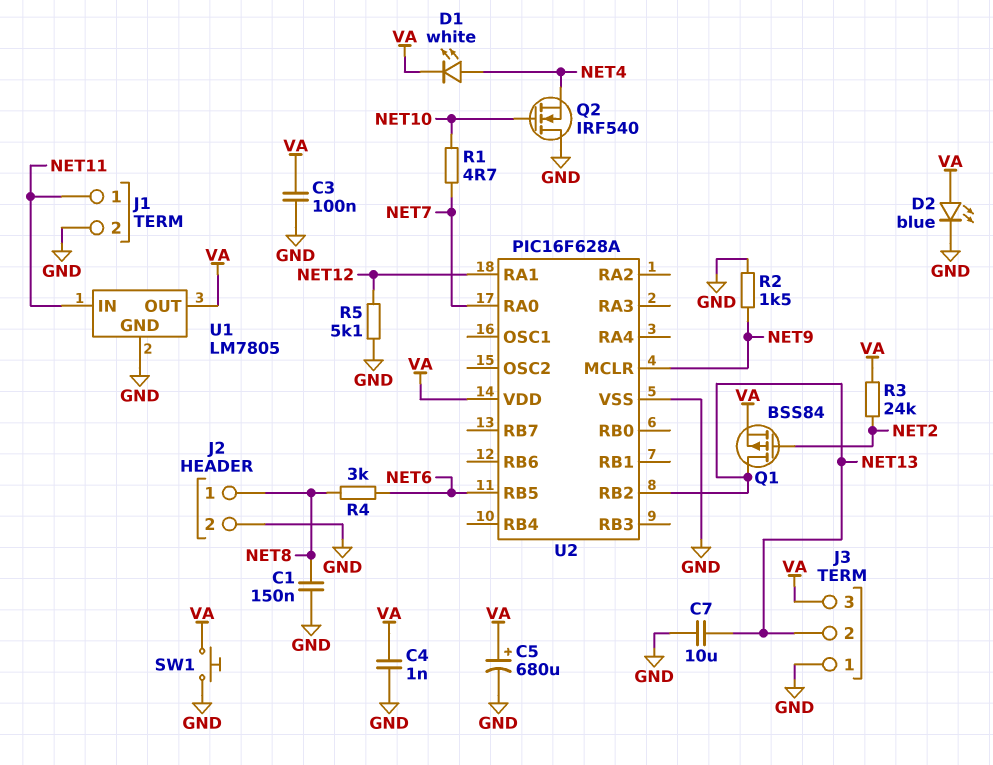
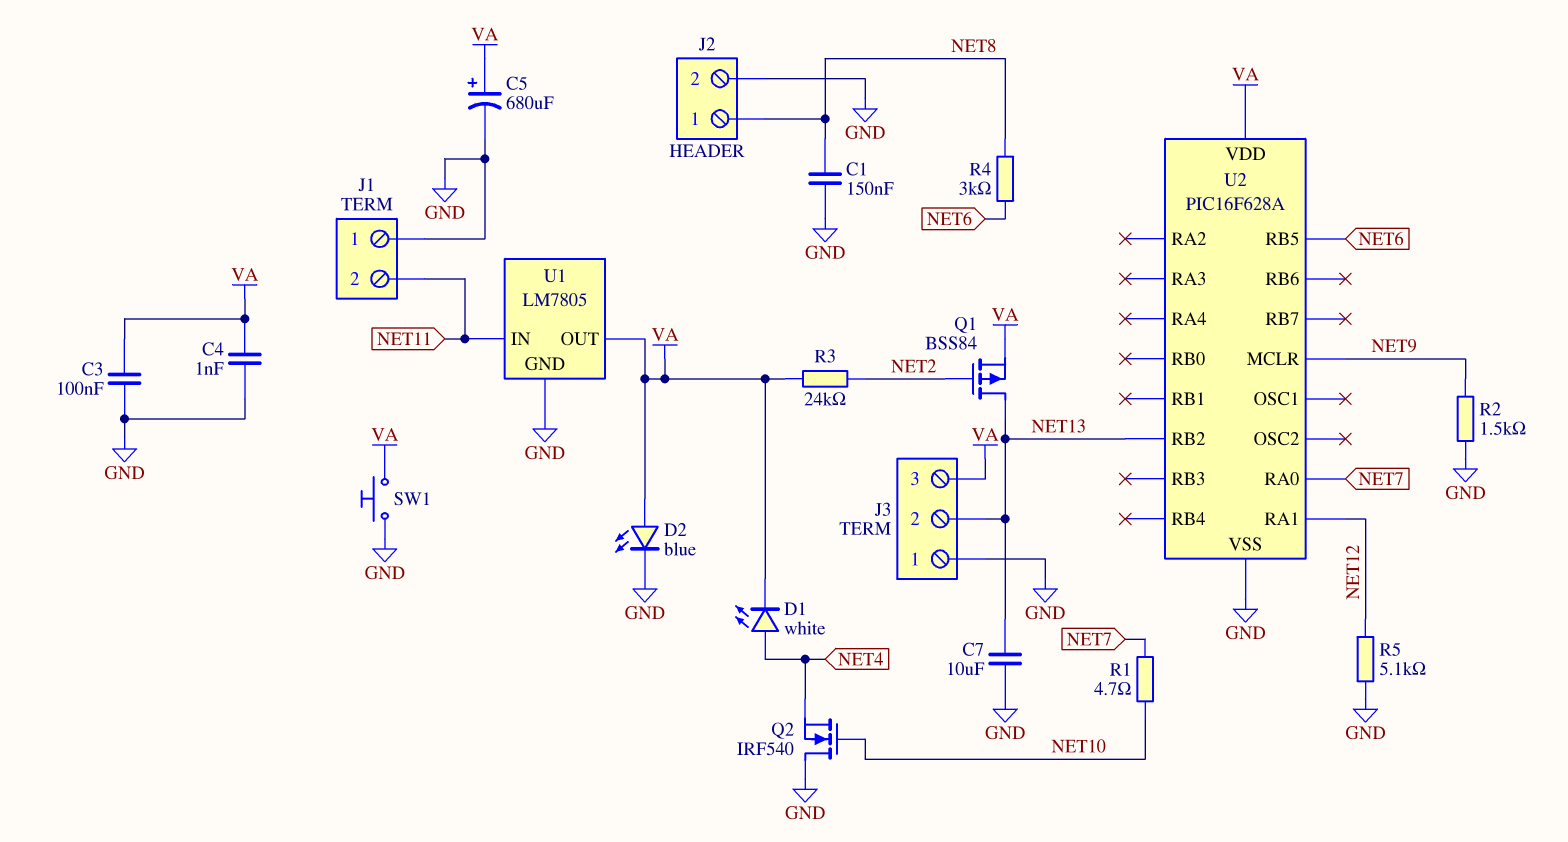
J1 pin 1: NET11 -> GND
J1 pin 2: GND -> NET11

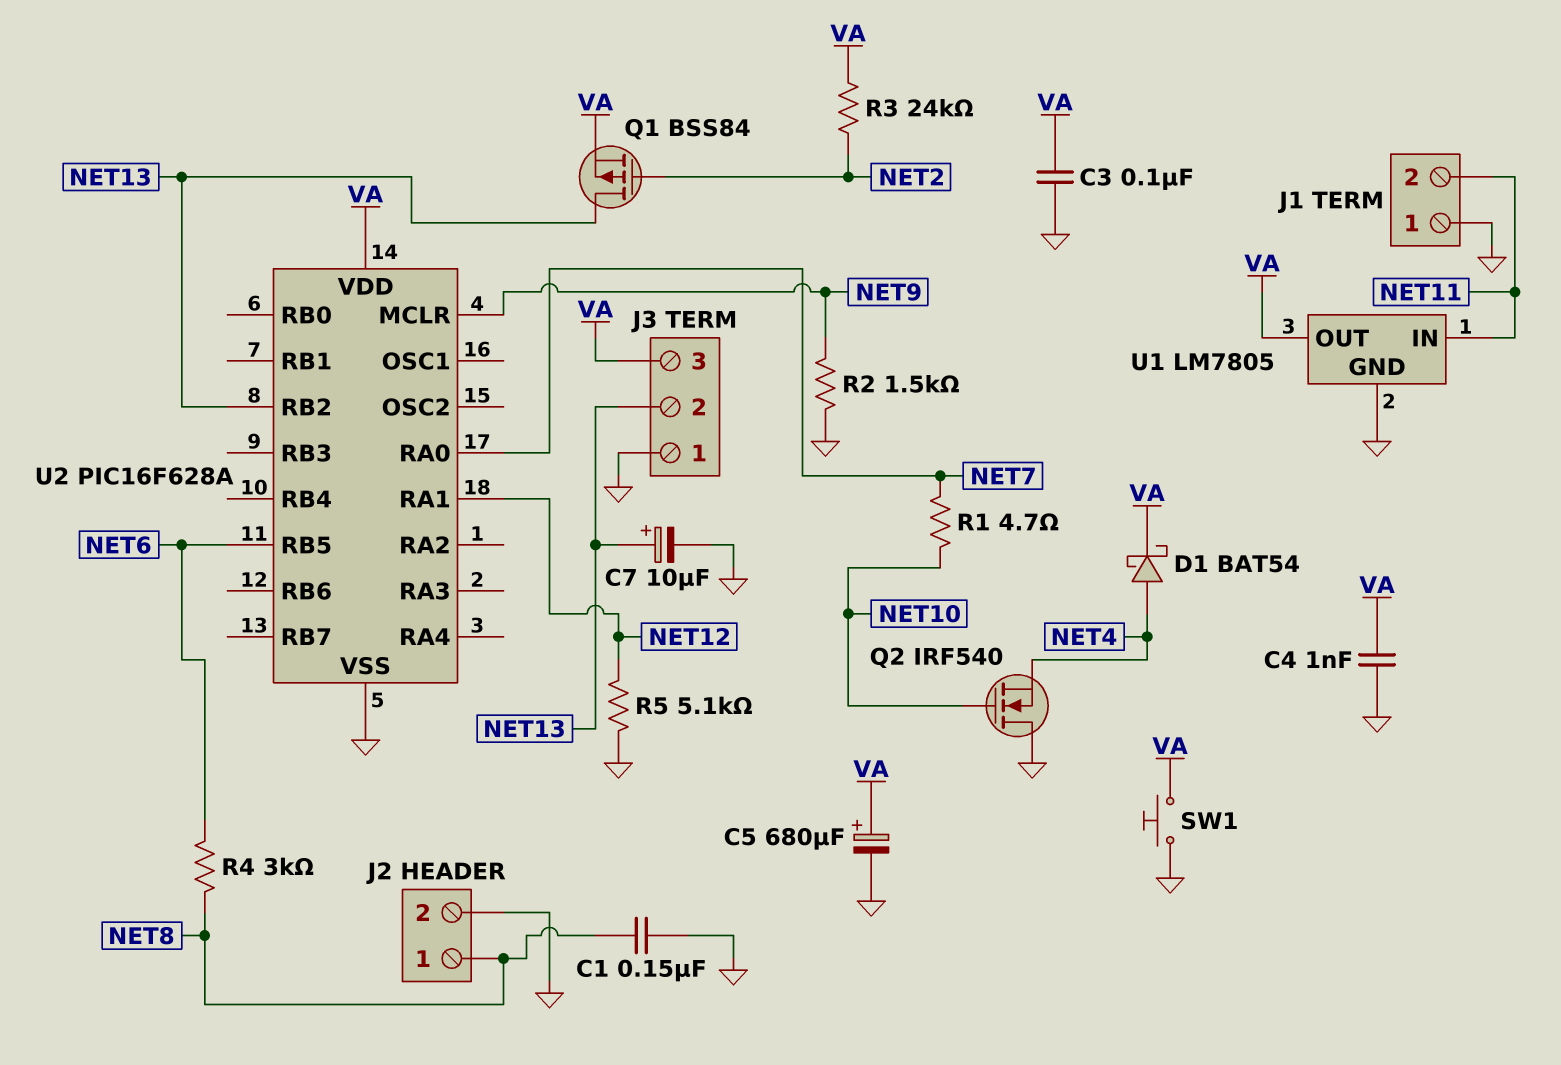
C7: 10uF (GND, NET13) -> 10uF (plus NET13, minus GND)
D1: LED white (A NET4, K VA) -> schottky BAT54 (A NET4, K VA)
D2: LED blue (A VA, K GND) -> none

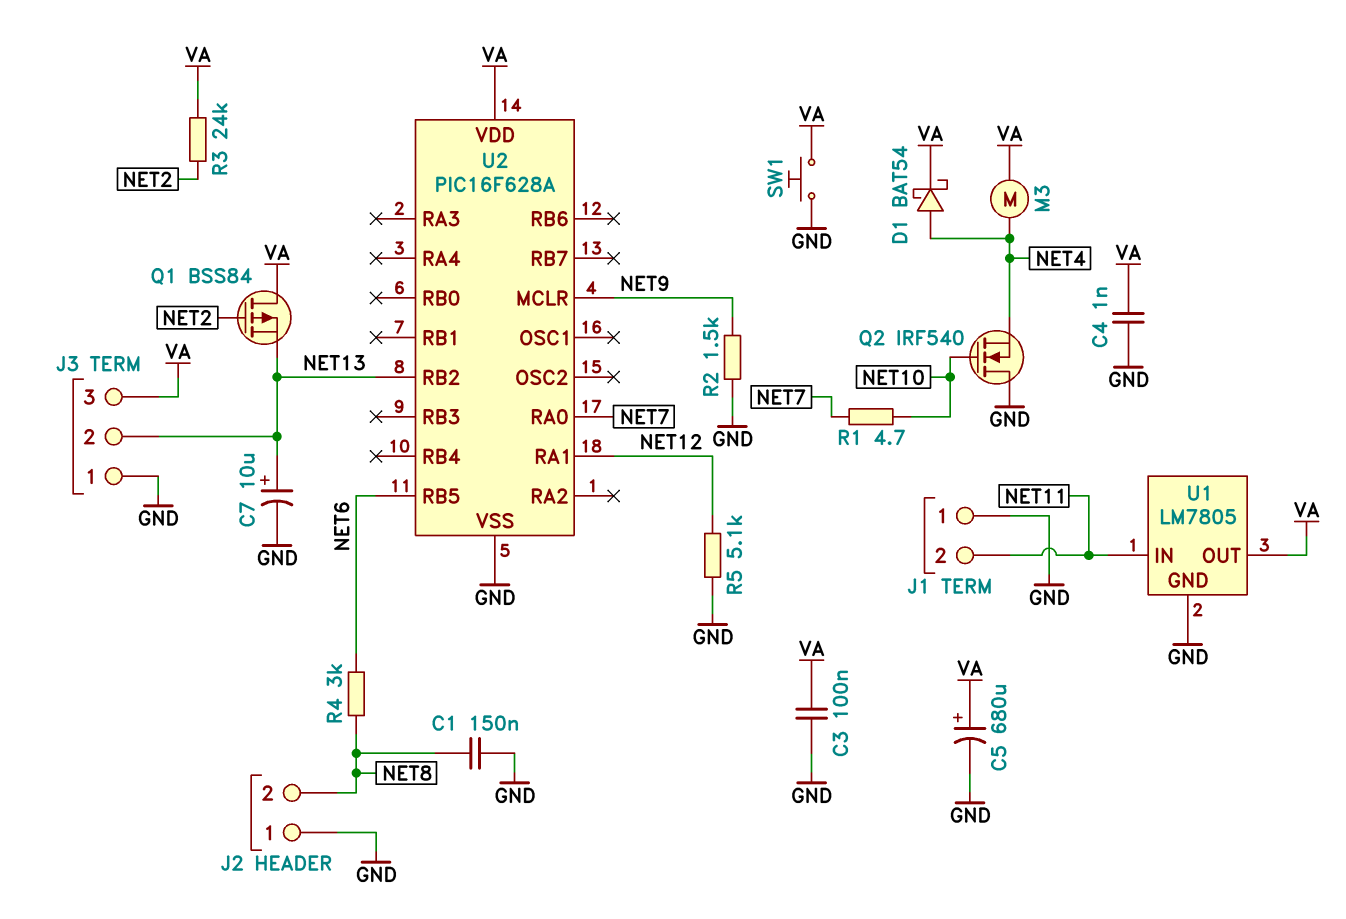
J2 pin 1: NET8 -> GND
J2 pin 2: GND -> NET8
M3: none -> motor (NET4, VA)
Q1: PMOS BSS84 (G NET2, D NET13, S VA) -> PMOS BSS84 (G NET2, D VA, S NET13)

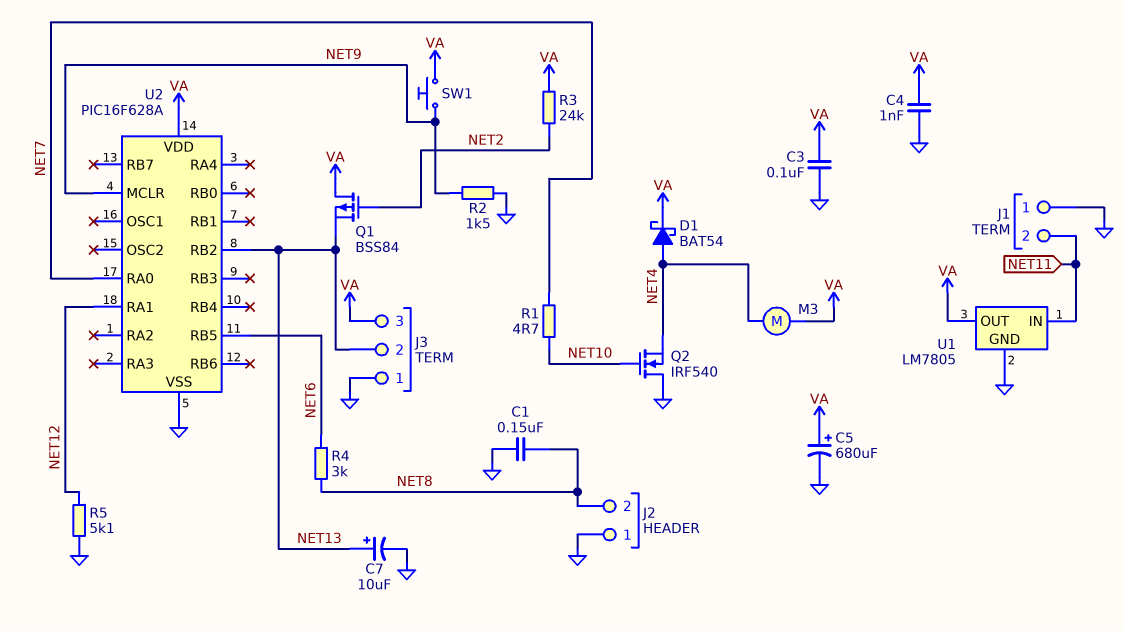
SW1: button (GND, VA) -> button (NET9, VA)

